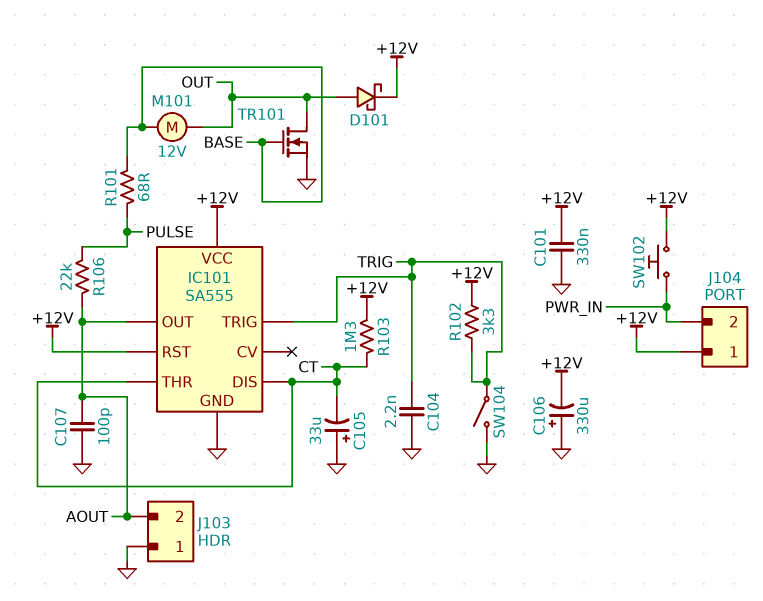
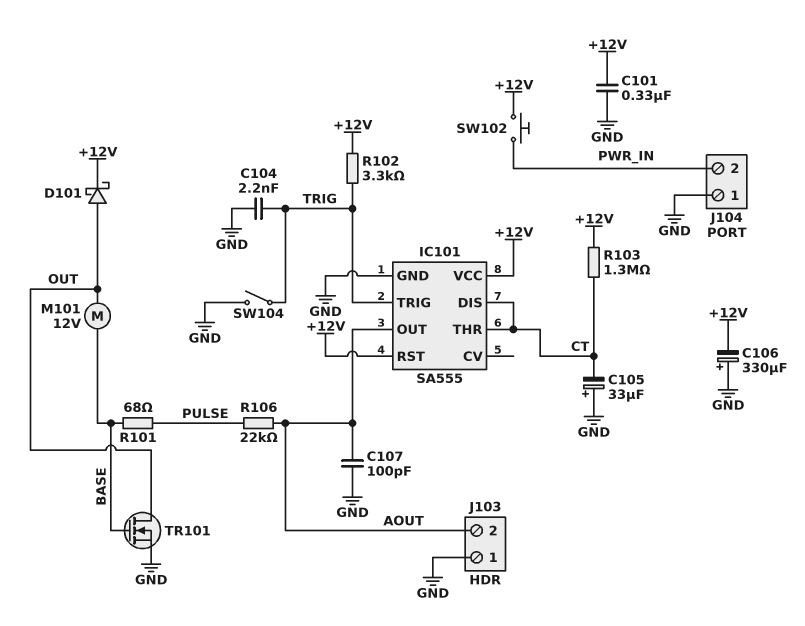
J104 pin 1: +12V -> GND

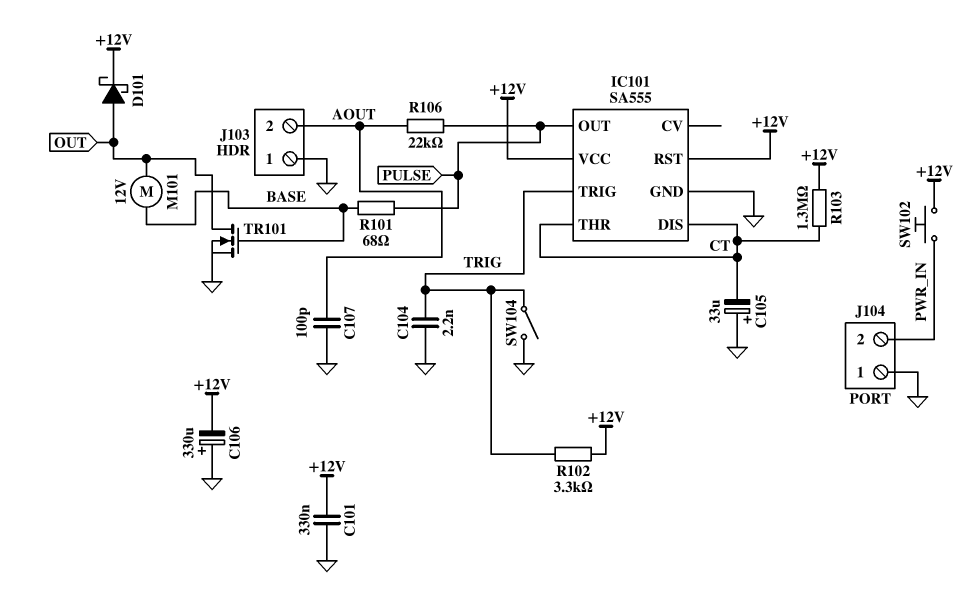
IC101 pin OUT: AOUT -> PULSE

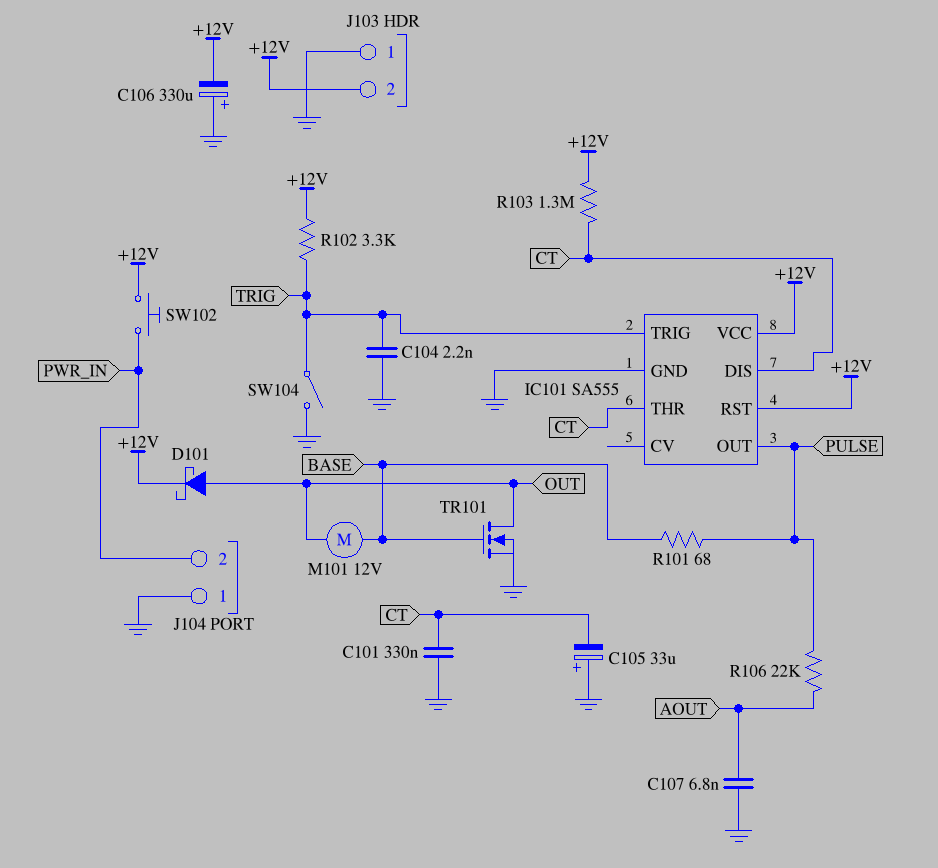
C101: 330nF (+12V, GND) -> 330nF (CT, GND)
C107: 100pF (AOUT, GND) -> 6.8nF (AOUT, GND)
J103 pin 2: AOUT -> +12V

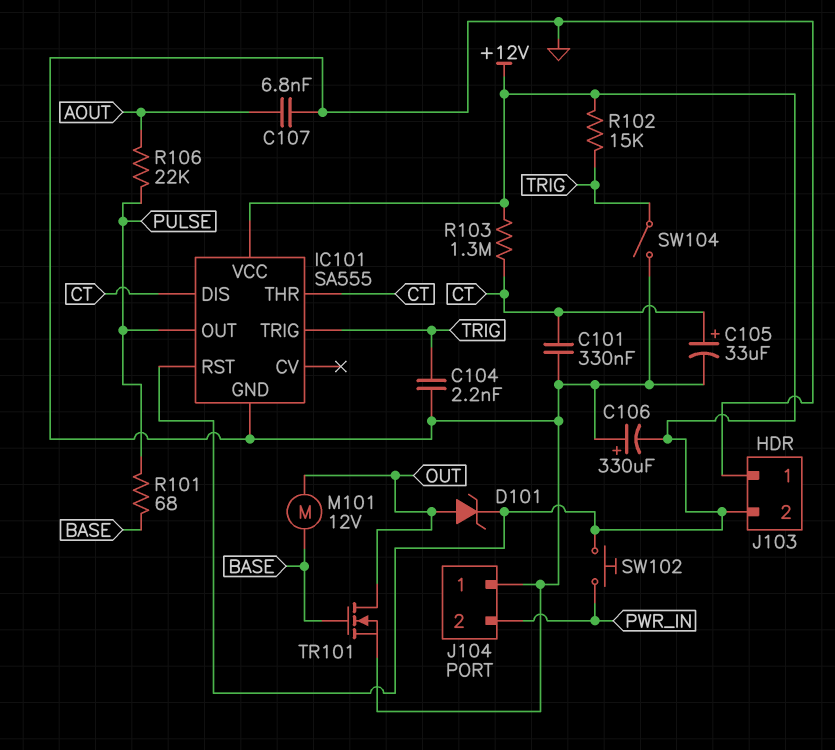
C105: 33uF (plus GND, minus CT) -> 33uF (plus CT, minus GND)
D101: schottky (A OUT, K +12V) -> zener (A OUT, K +12V)
R102: 3.3k (+12V, TRIG) -> 15k (+12V, TRIG)

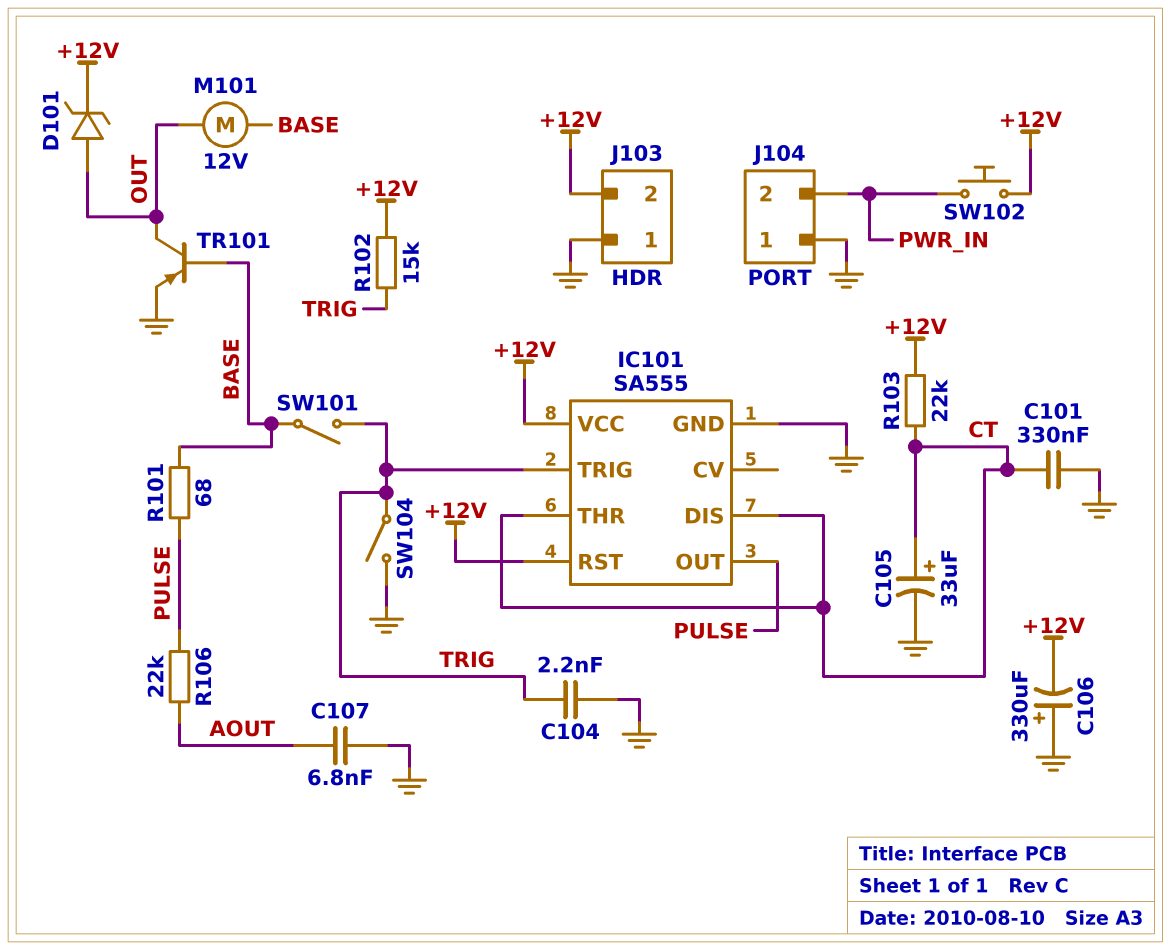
R103: 1.3M (+12V, CT) -> 22k (+12V, CT)
SW101: none -> switch (BASE, TRIG)
TR101: NMOS (G BASE, D OUT, S GND) -> PNP (B BASE, C OUT, E GND)

